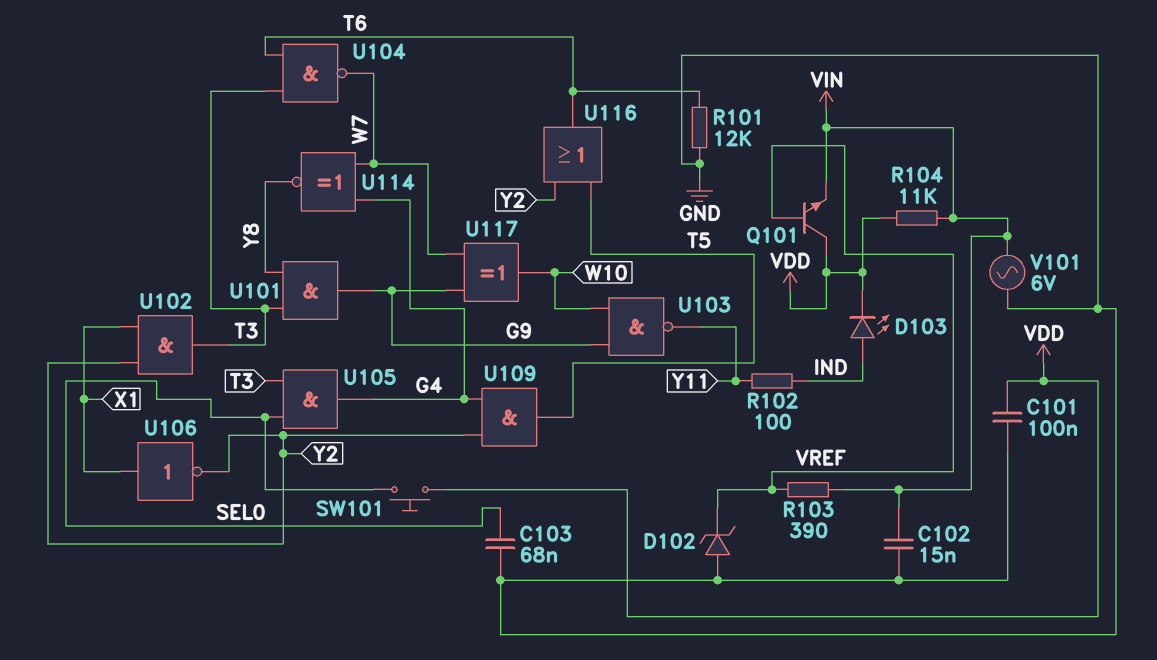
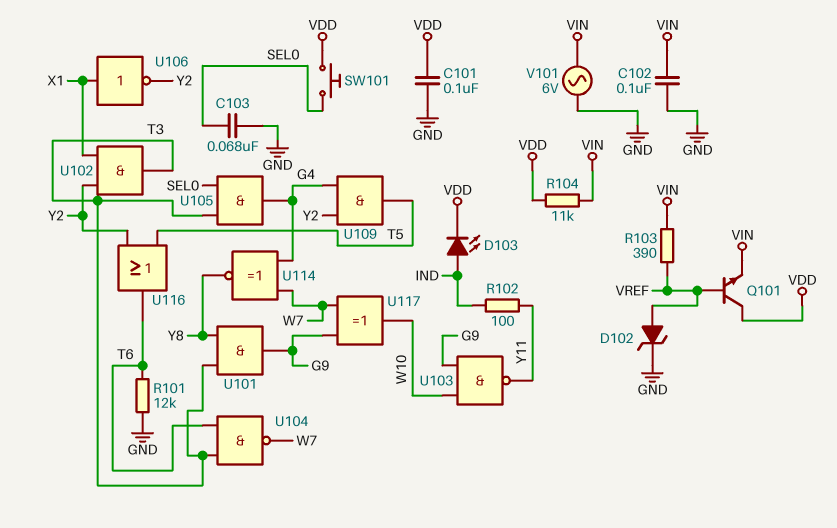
C102: 15nF (GND, VIN) -> 100nF (GND, VIN)
D102: zener (A GND, K VREF) -> zener (A VREF, K GND)

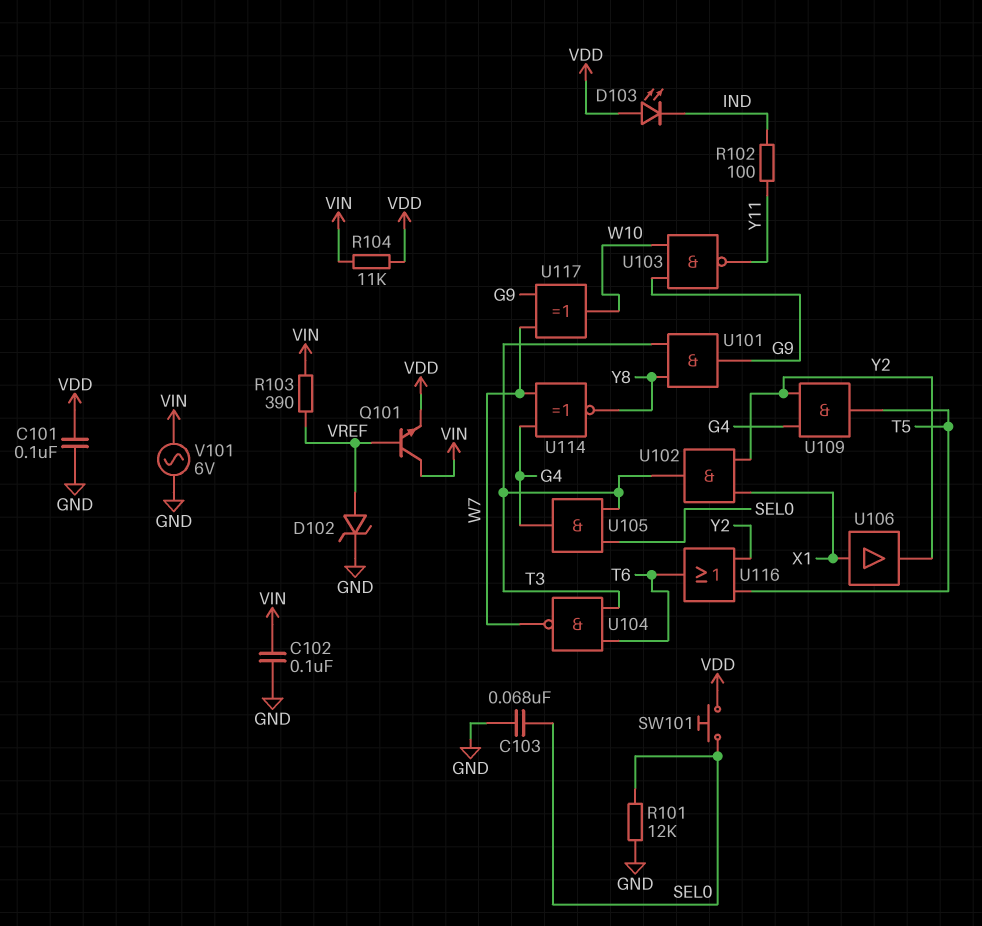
D103: LED (A IND, K VDD) -> LED (A VDD, K IND)
Q101: NPN (B VREF, C VDD, E VIN) -> NPN (B VREF, C VIN, E VDD)
R101: 12k (GND, T6) -> 12k (GND, SEL0)
U106: NOT (in X1, out Y2) -> buffer (in X1, out Y2)

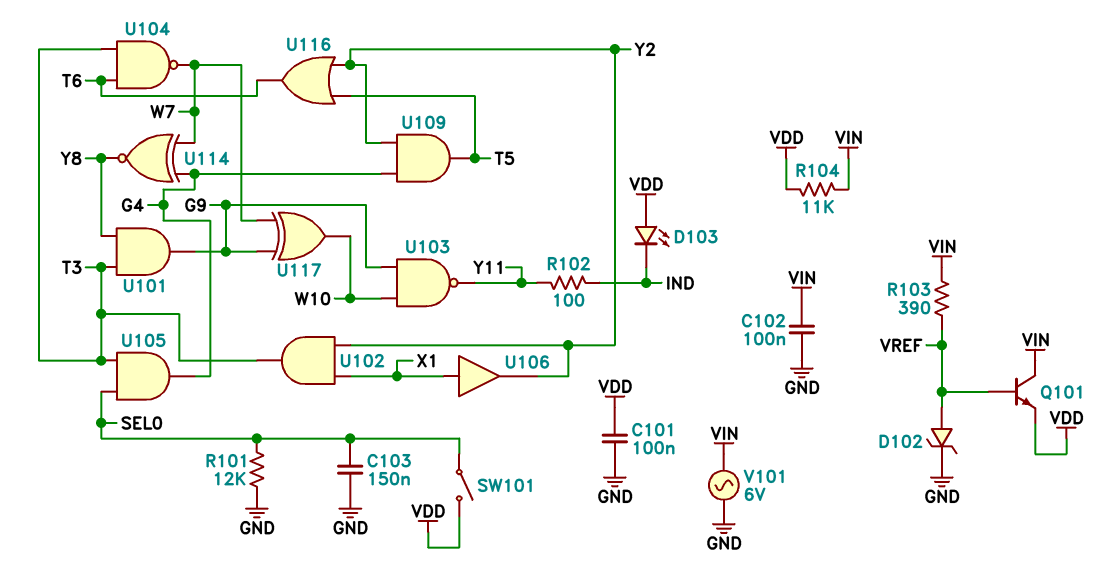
C103: 68nF (GND, SEL0) -> 150nF (GND, SEL0)
SW101: button (SEL0, VDD) -> switch (SEL0, VDD)

